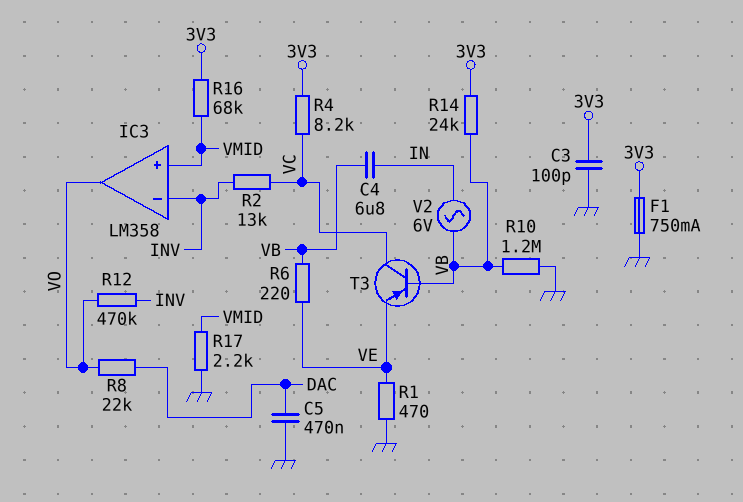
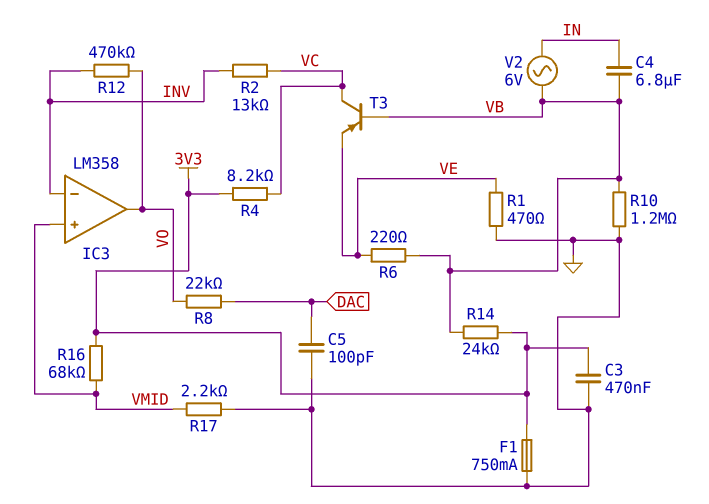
C3: 100pF (3V3, GND) -> 470nF (3V3, GND)
C5: 470nF (DAC, GND) -> 100pF (DAC, GND)

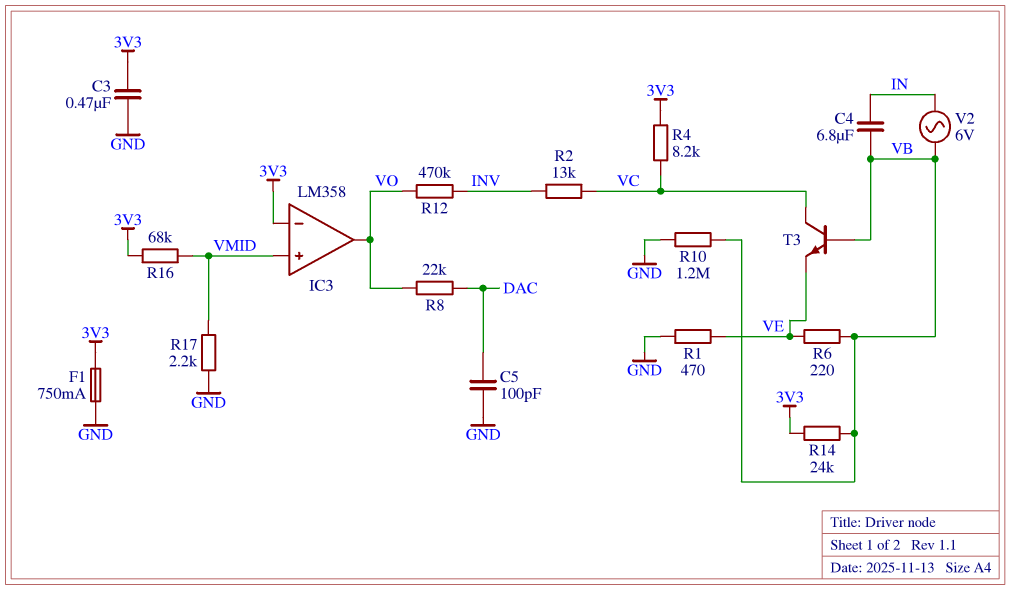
IC3 pin in-: INV -> 3V3
T3: PNP (B VB, C VC, E VE) -> NPN (B VB, C VC, E VE)

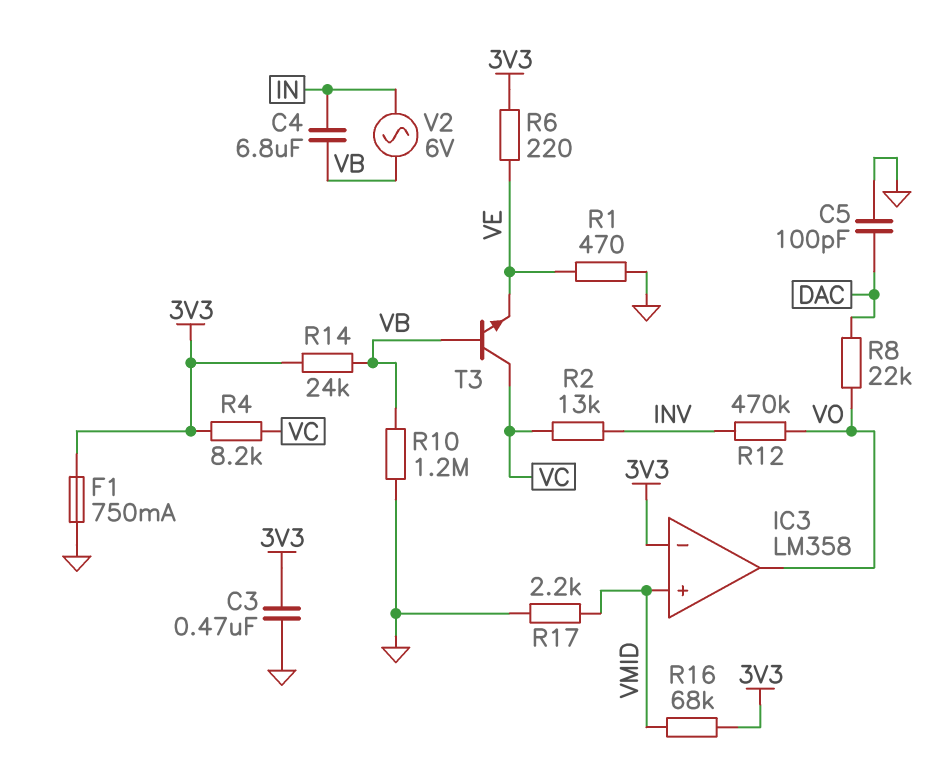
R6: 220 (VB, VE) -> 220 (3V3, VE)

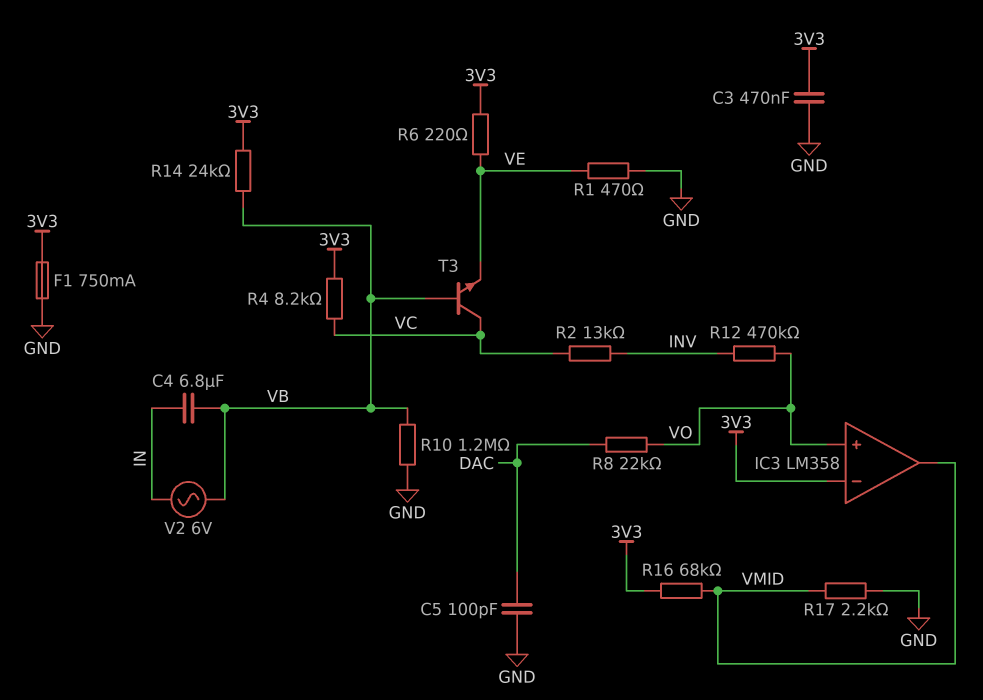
IC3 pin in+: VMID -> VO
IC3 pin out: VO -> VMID

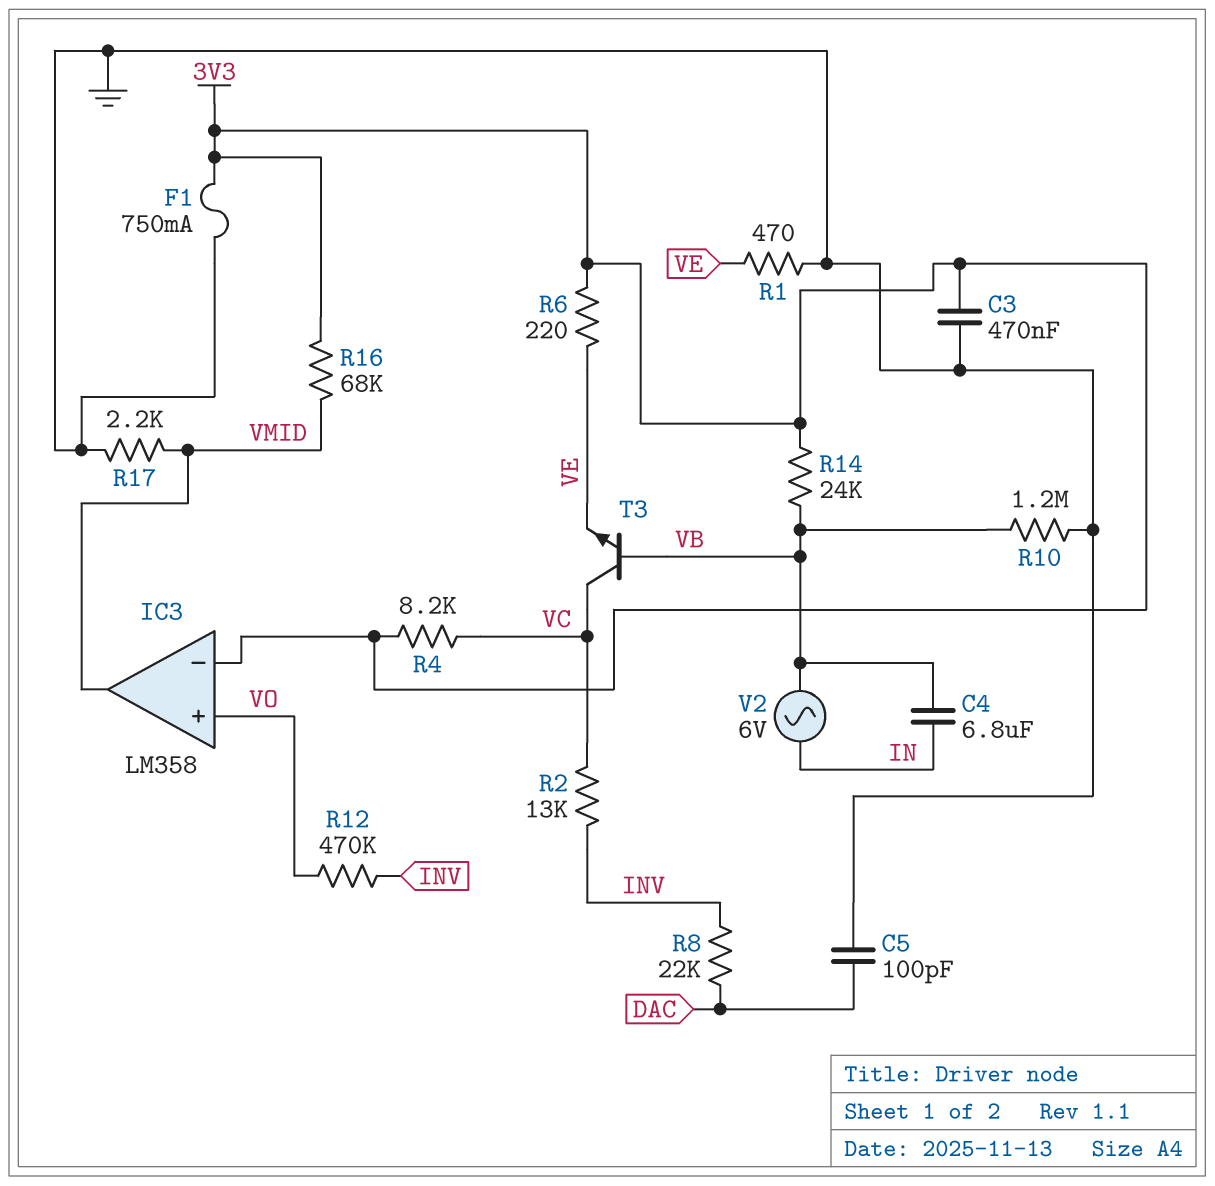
R8: 22k (DAC, VO) -> 22k (DAC, INV)

